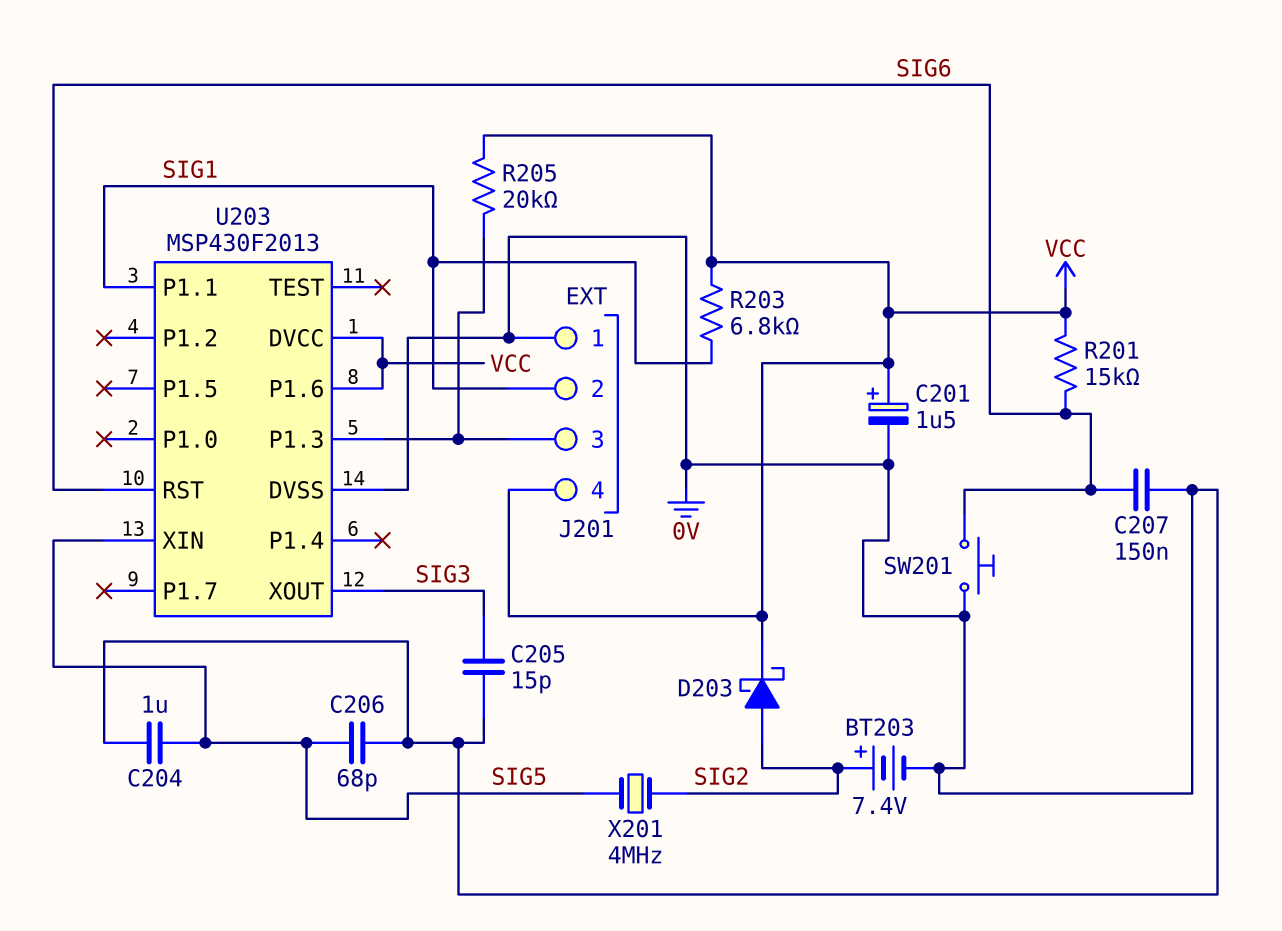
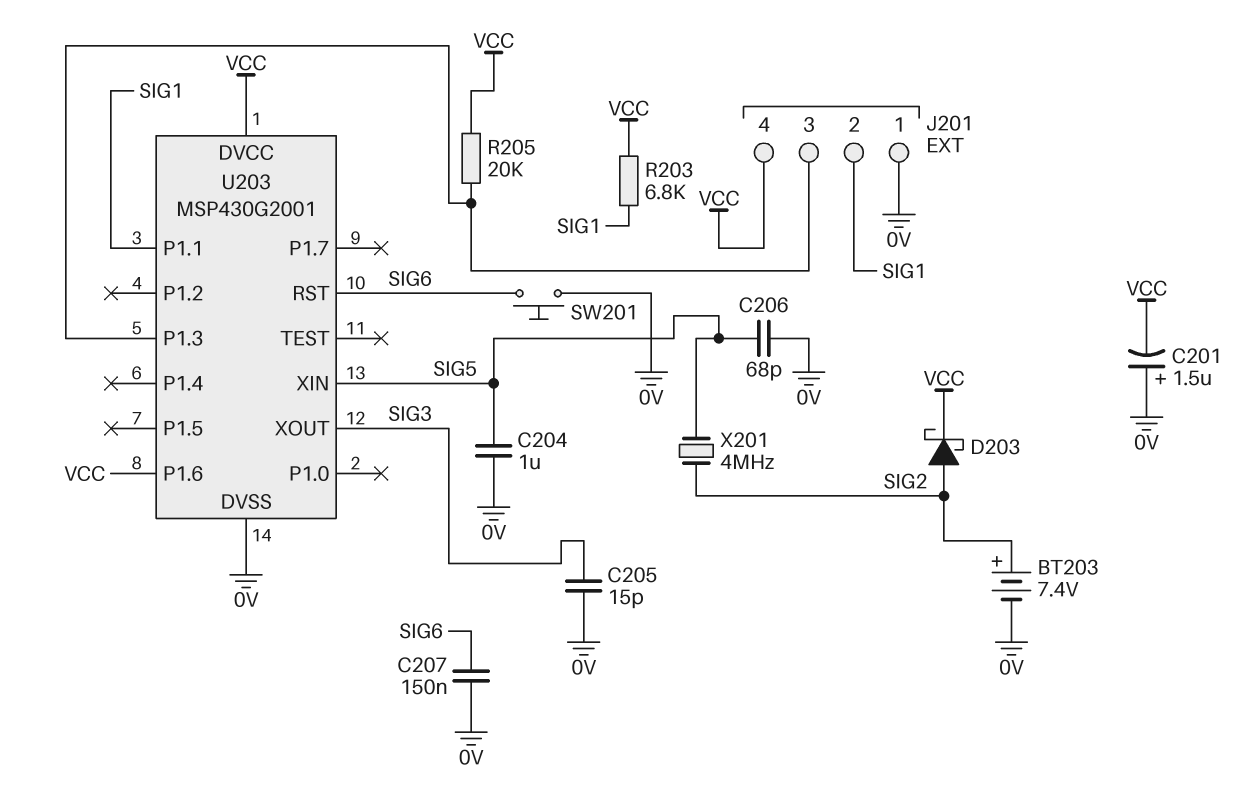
C201: 1.5uF (plus VCC, minus 0V) -> 1.5uF (plus 0V, minus VCC)
R201: 15k (SIG6, VCC) -> none
U203: MSP430F2013 -> MSP430G2001

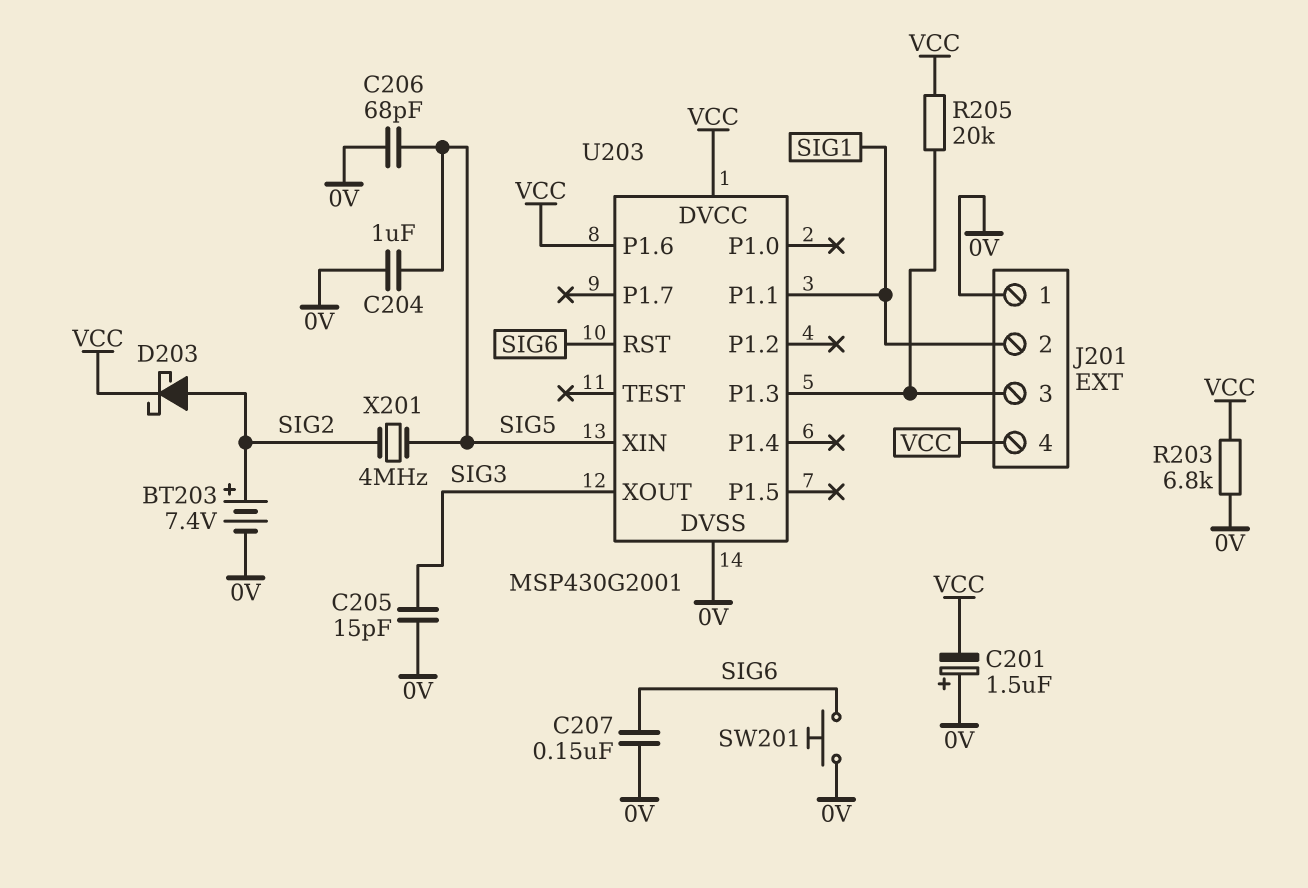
R203: 6.8k (SIG1, VCC) -> 6.8k (0V, VCC)

